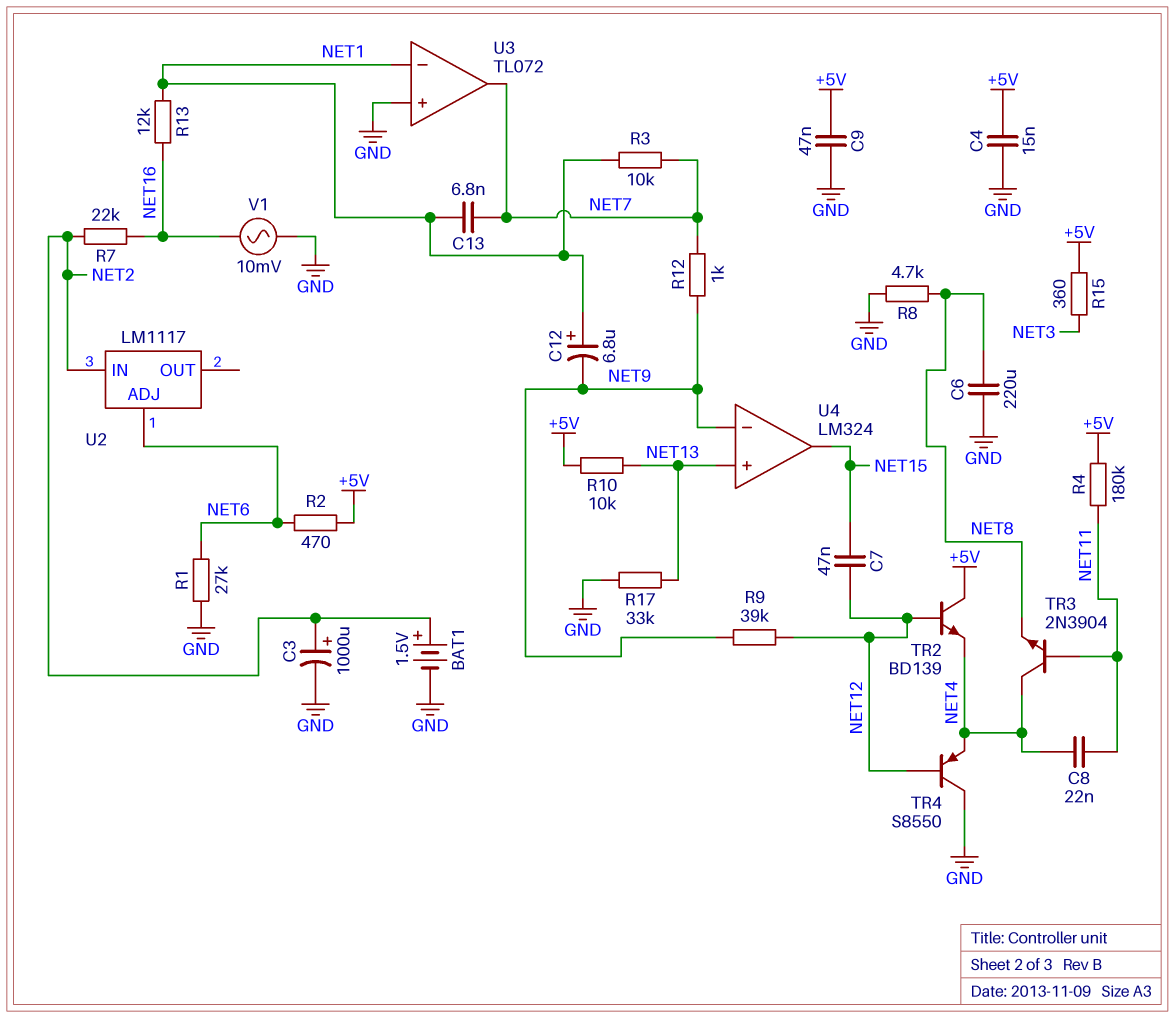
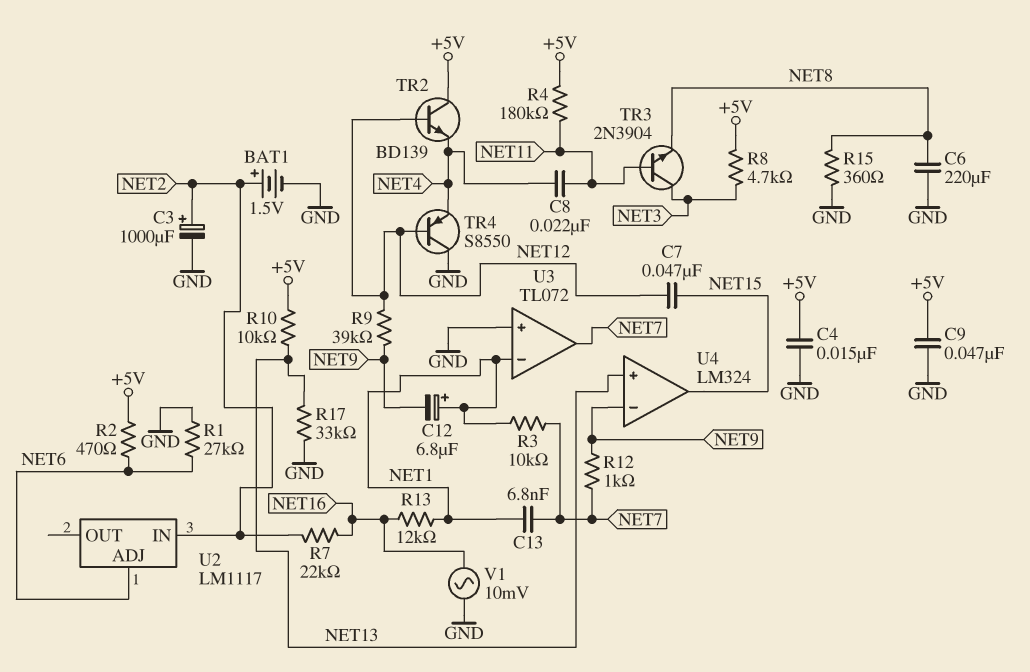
R8: 4.7k (GND, NET8) -> 4.7k (+5V, NET3)
R15: 360 (+5V, NET3) -> 360 (GND, NET8)
TR3: NPN 2N3904 (B NET11, C NET4, E NET8) -> NPN 2N3904 (B NET11, C NET3, E NET8)

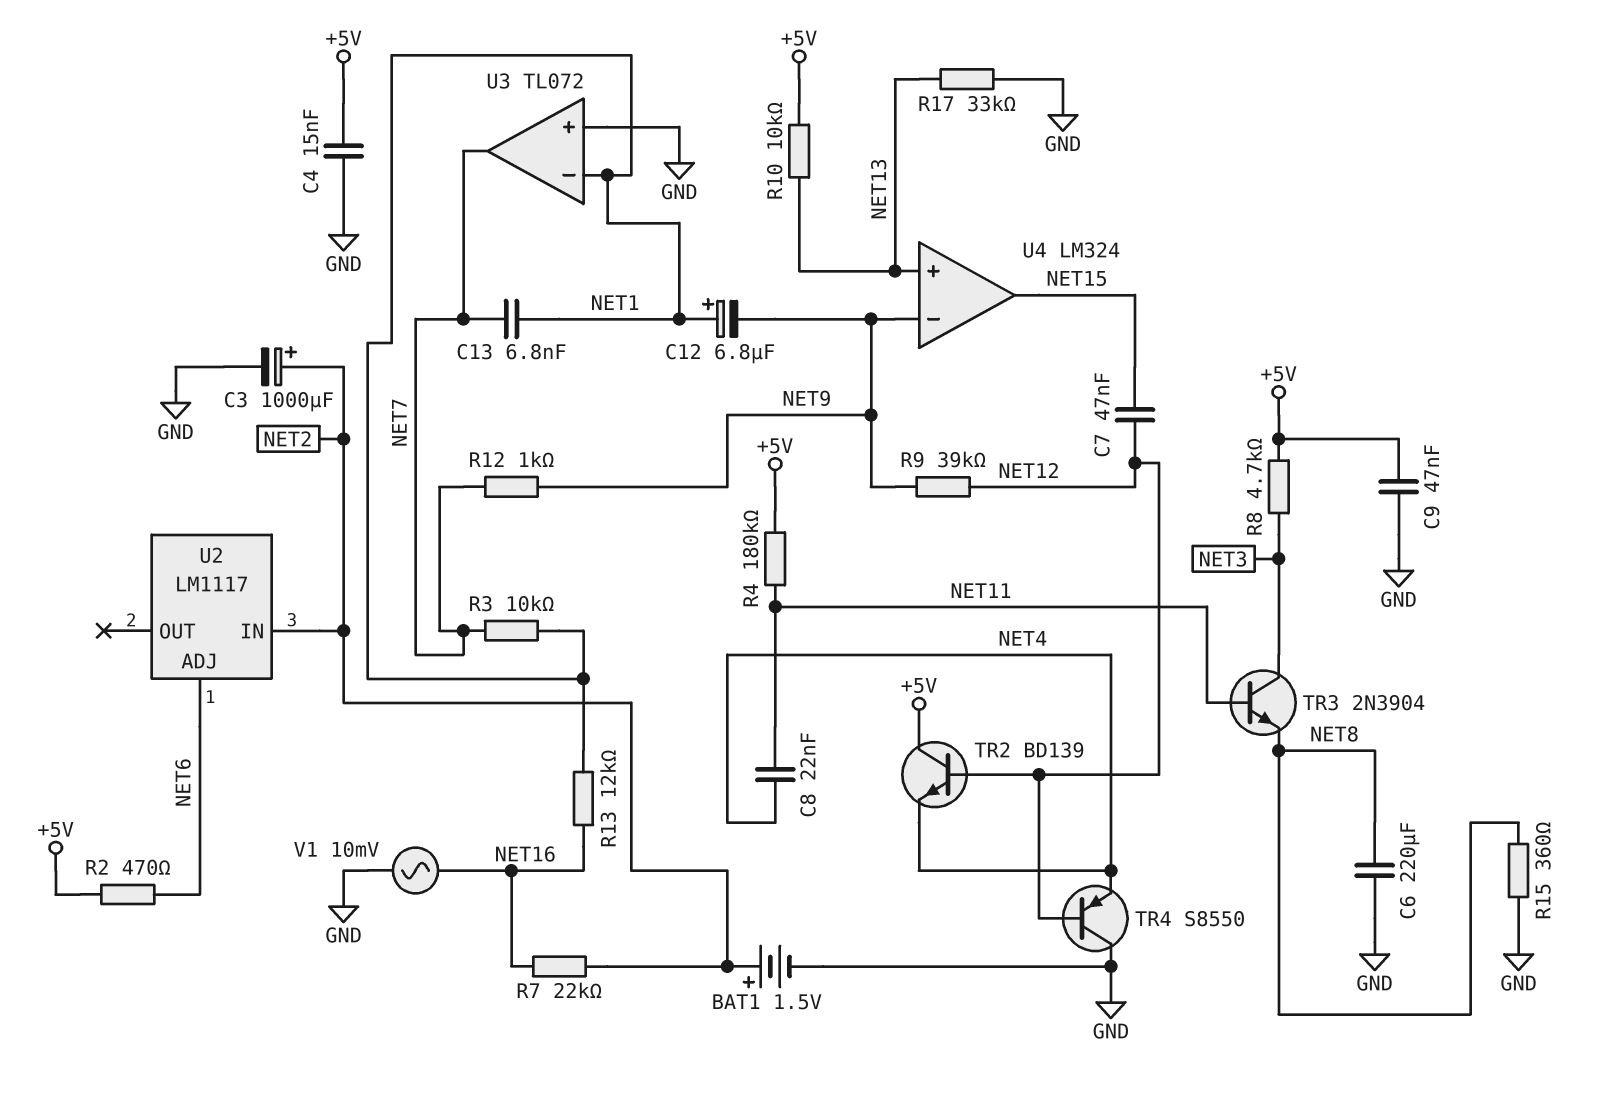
R1: 27k (GND, NET6) -> none

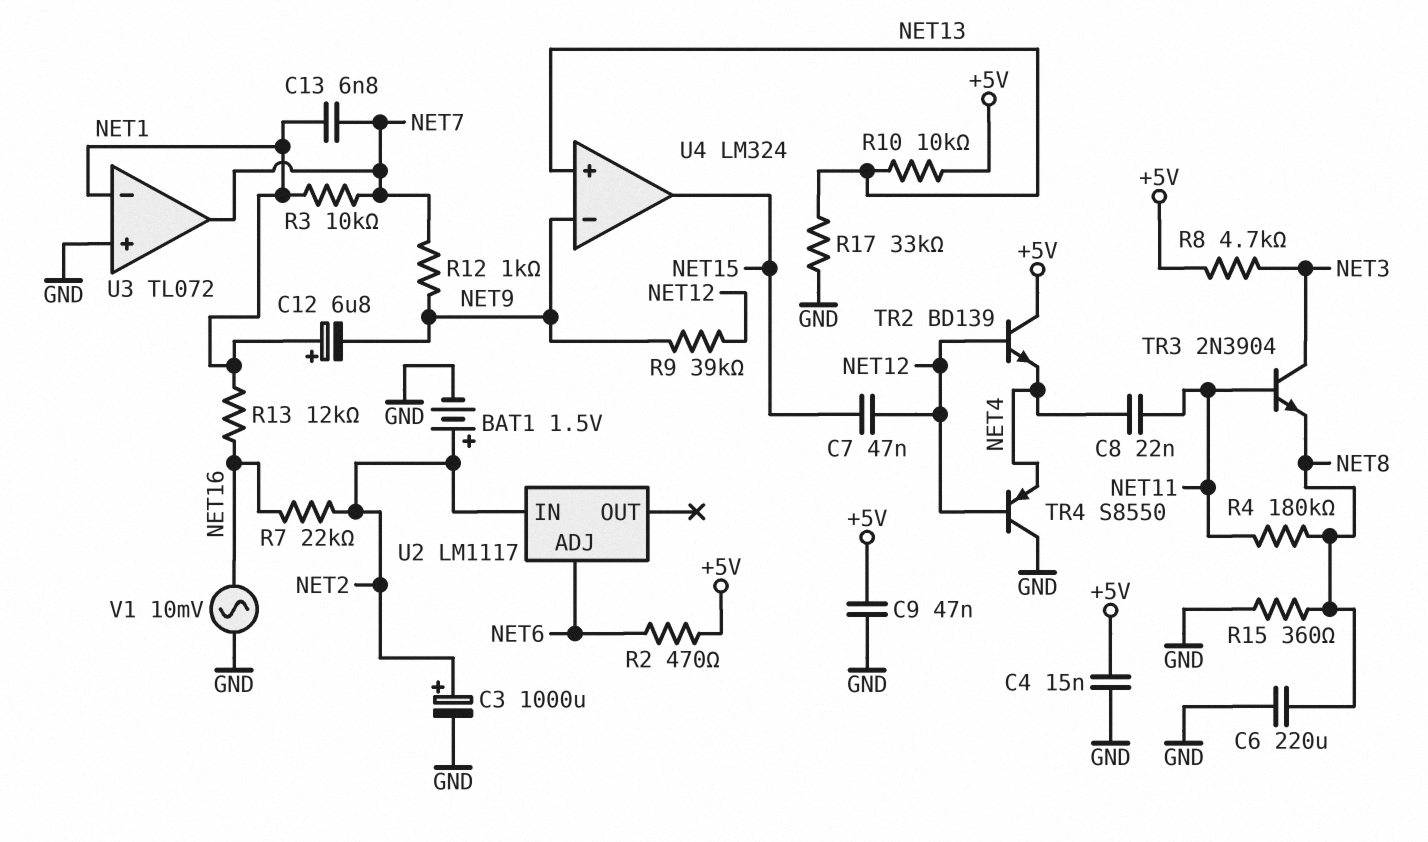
R4: 180k (+5V, NET11) -> 180k (NET8, NET11)

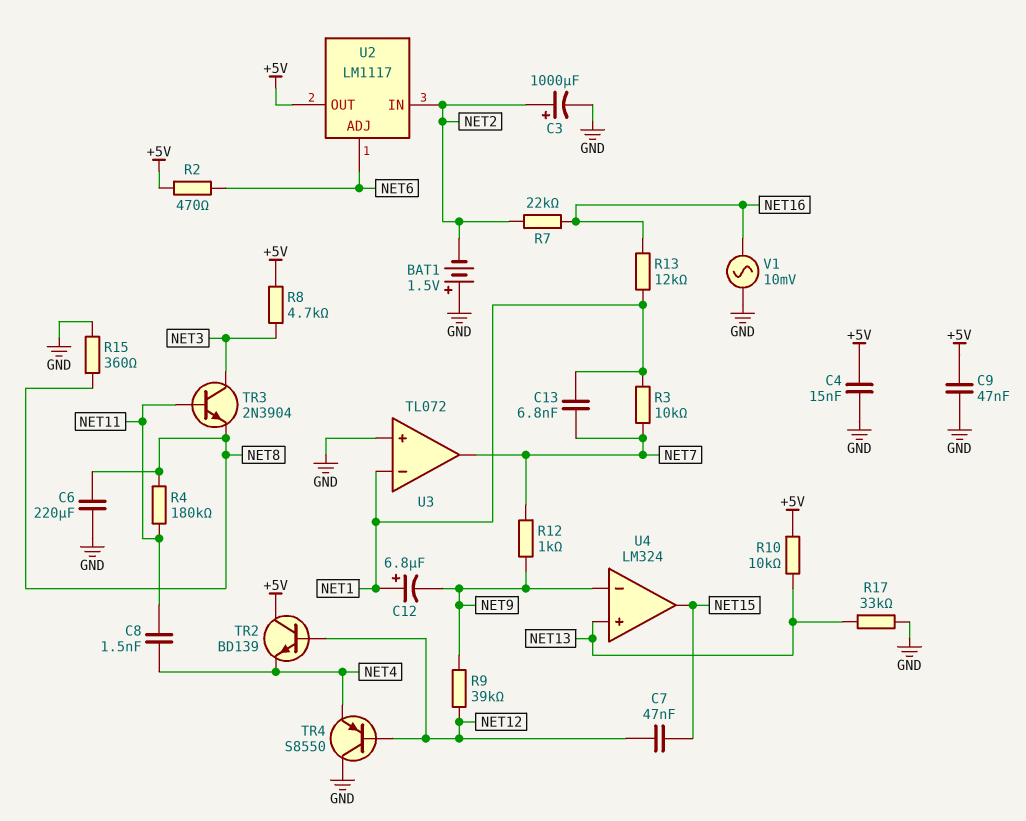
BAT1: 1.5V (plus NET2, minus GND) -> 1.5V (plus GND, minus NET2)
C8: 22nF (NET4, NET11) -> 1.5nF (NET4, NET11)
U2 pin OUT: none -> +5V

